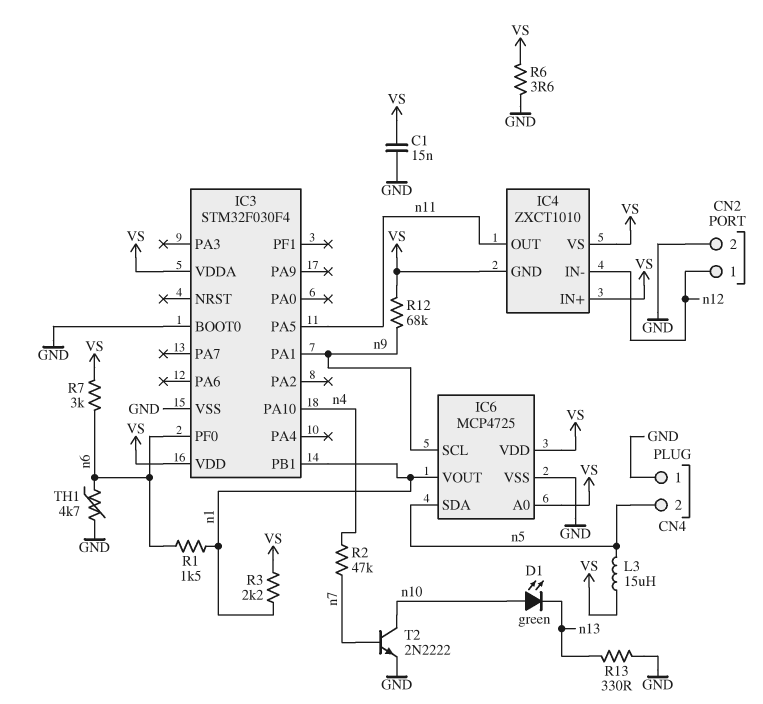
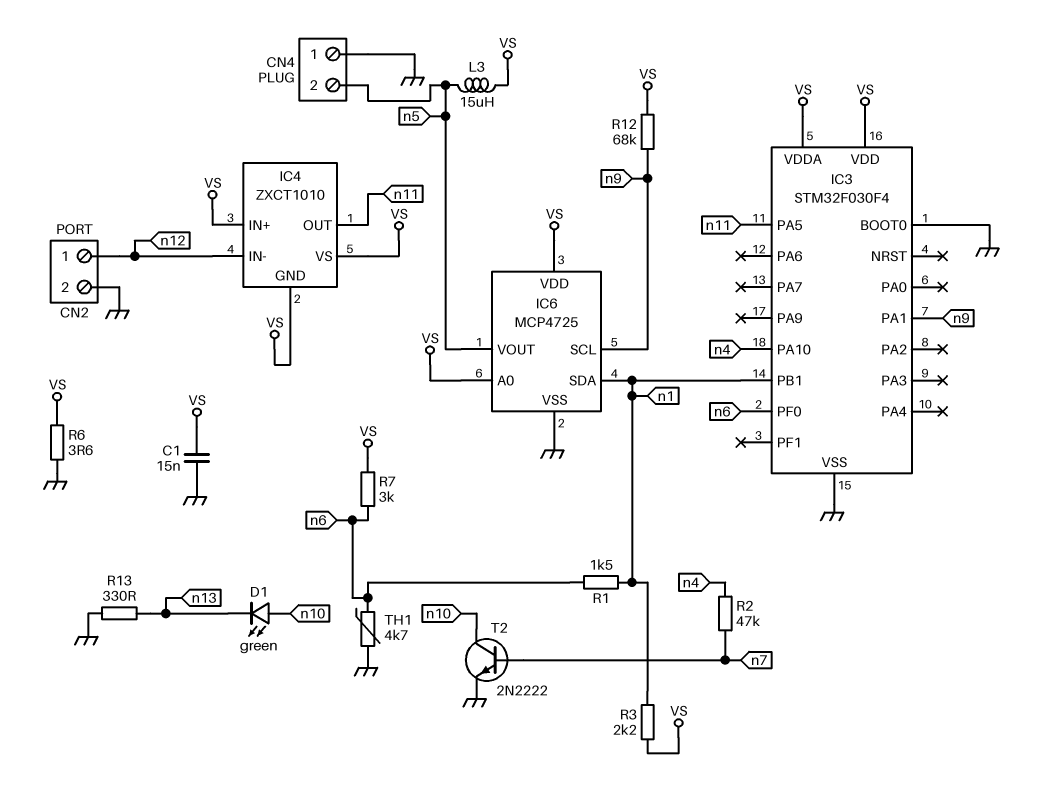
IC6 pin SDA: n5 -> n1
IC6 pin VOUT: n1 -> n5

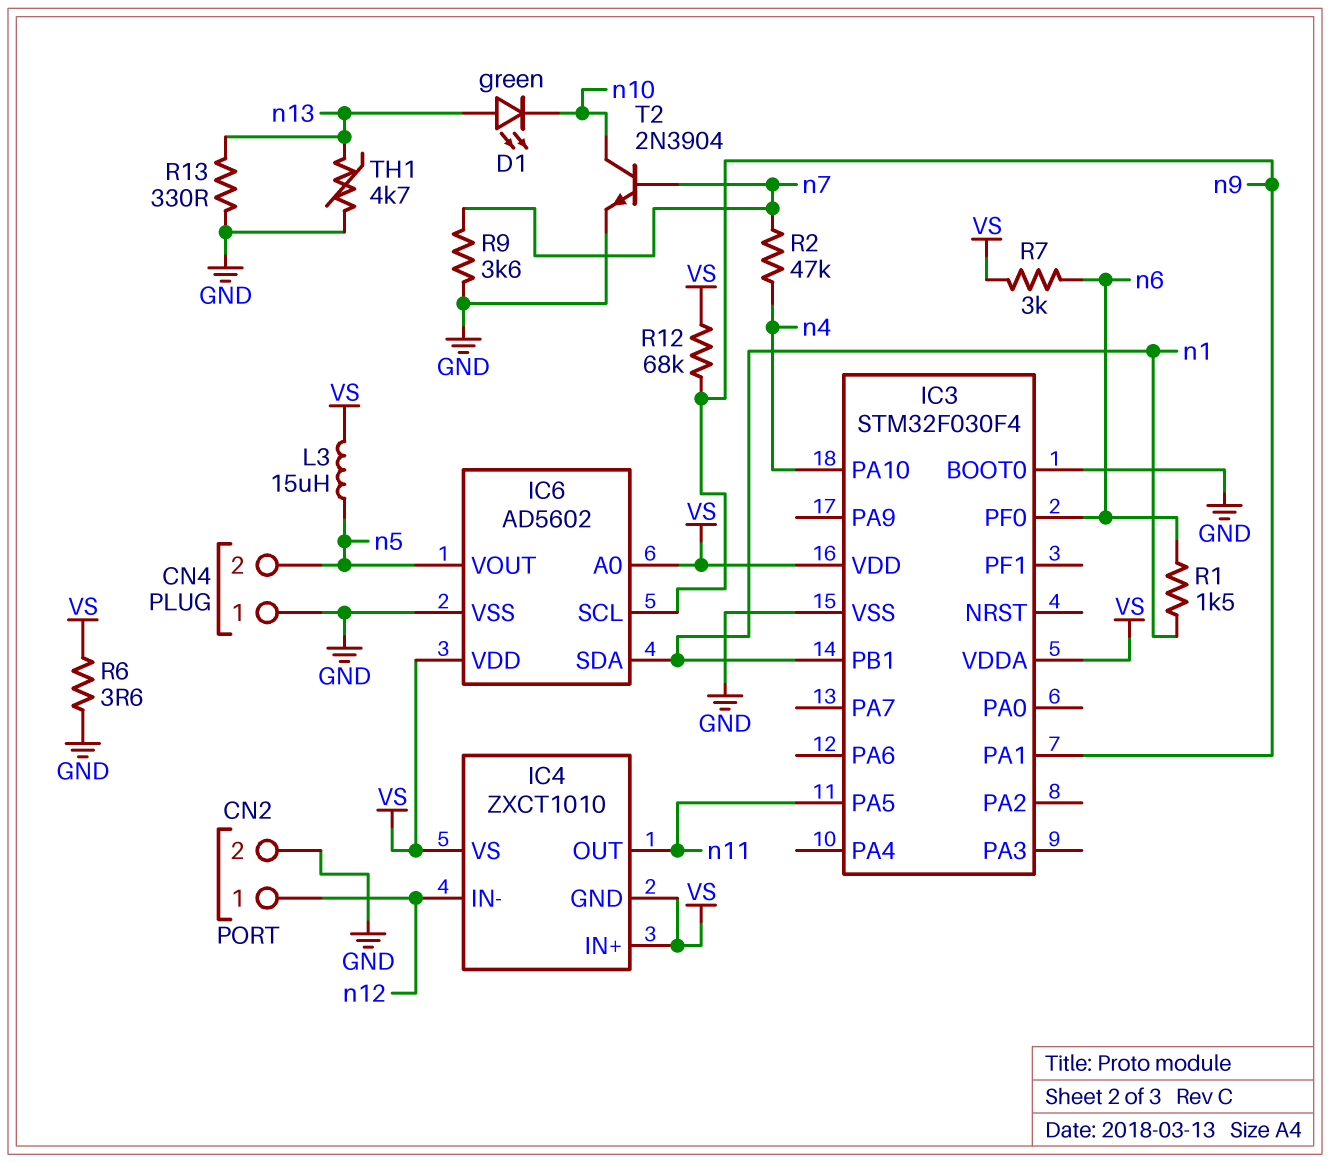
C1: 15nF (GND, VS) -> none
D1: LED green (A n10, K n13) -> LED green (A n13, K n10)
IC6: MCP4725 -> AD5602
R3: 2.2k (VS, n1) -> none
R9: none -> 3.6k (GND, n7)
T2: NPN 2N2222 (B n7, C n10, E GND) -> NPN 2N3904 (B n7, C n10, E GND)
TH1: 4.7k (GND, n6) -> 4.7k (GND, n13)

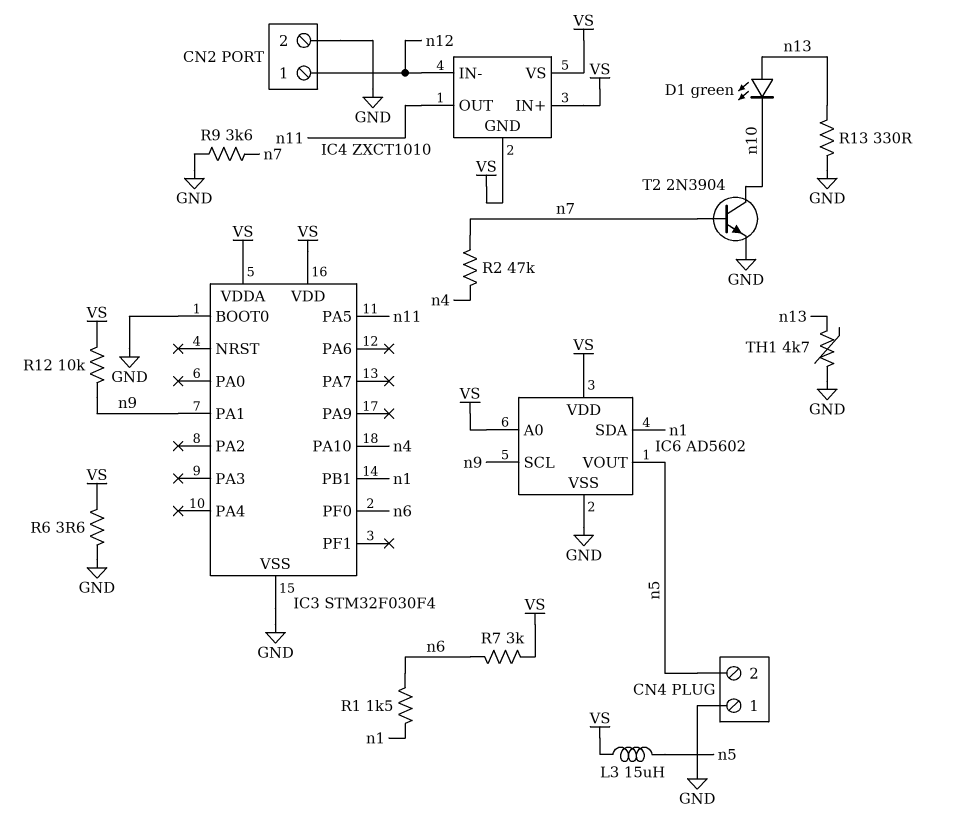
R12: 68k (VS, n9) -> 10k (VS, n9)

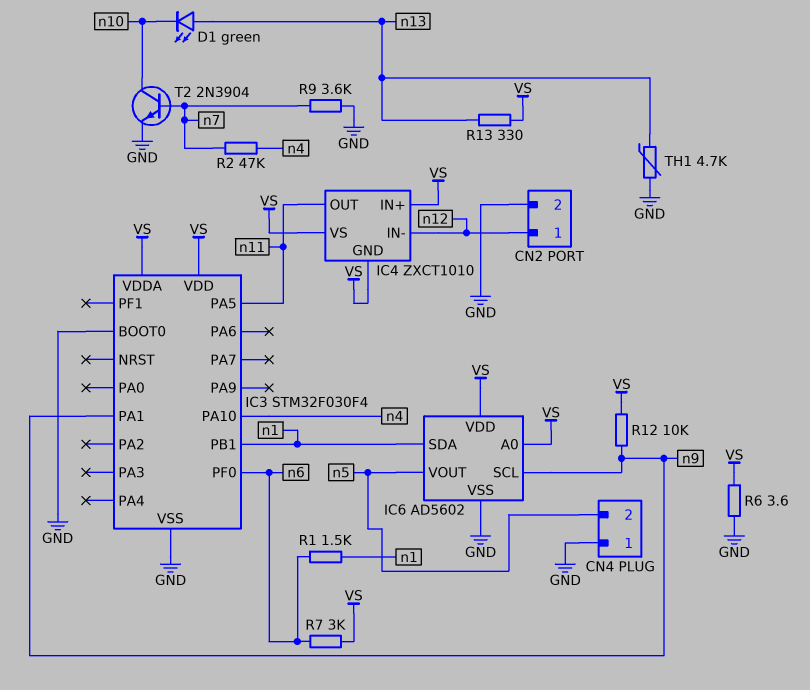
L3: 15uH (VS, n5) -> none
R13: 330 (GND, n13) -> 330 (VS, n13)

